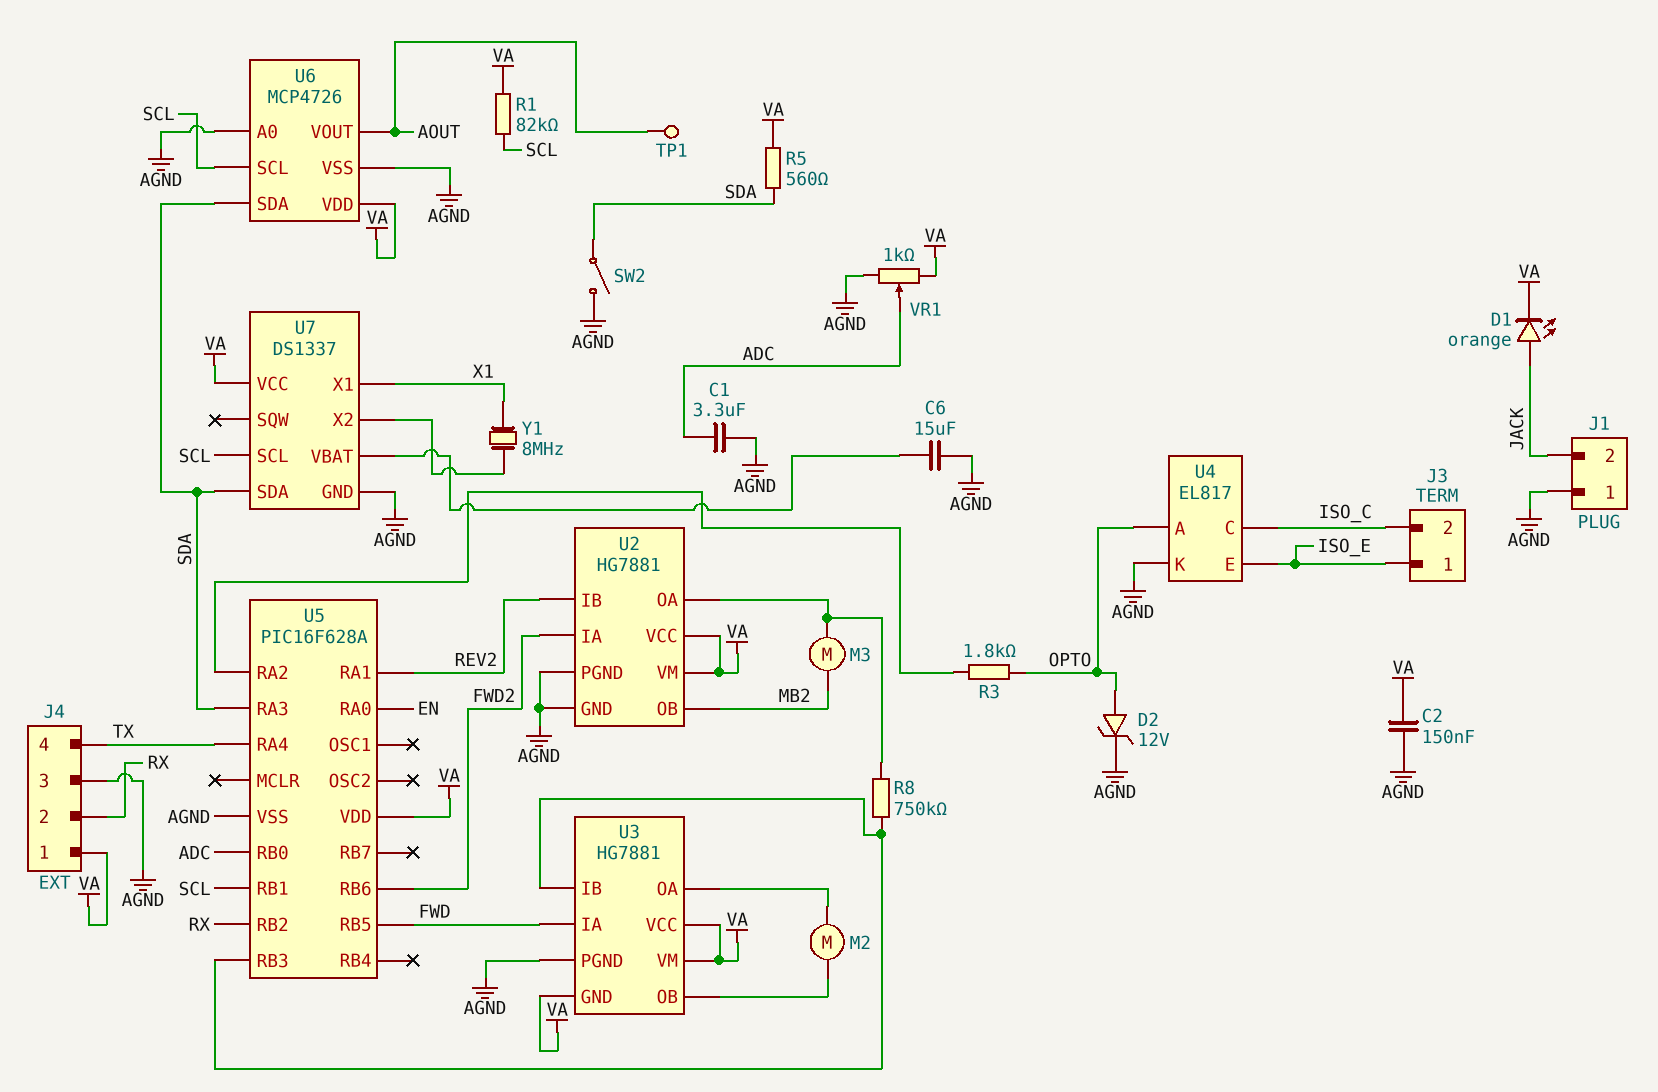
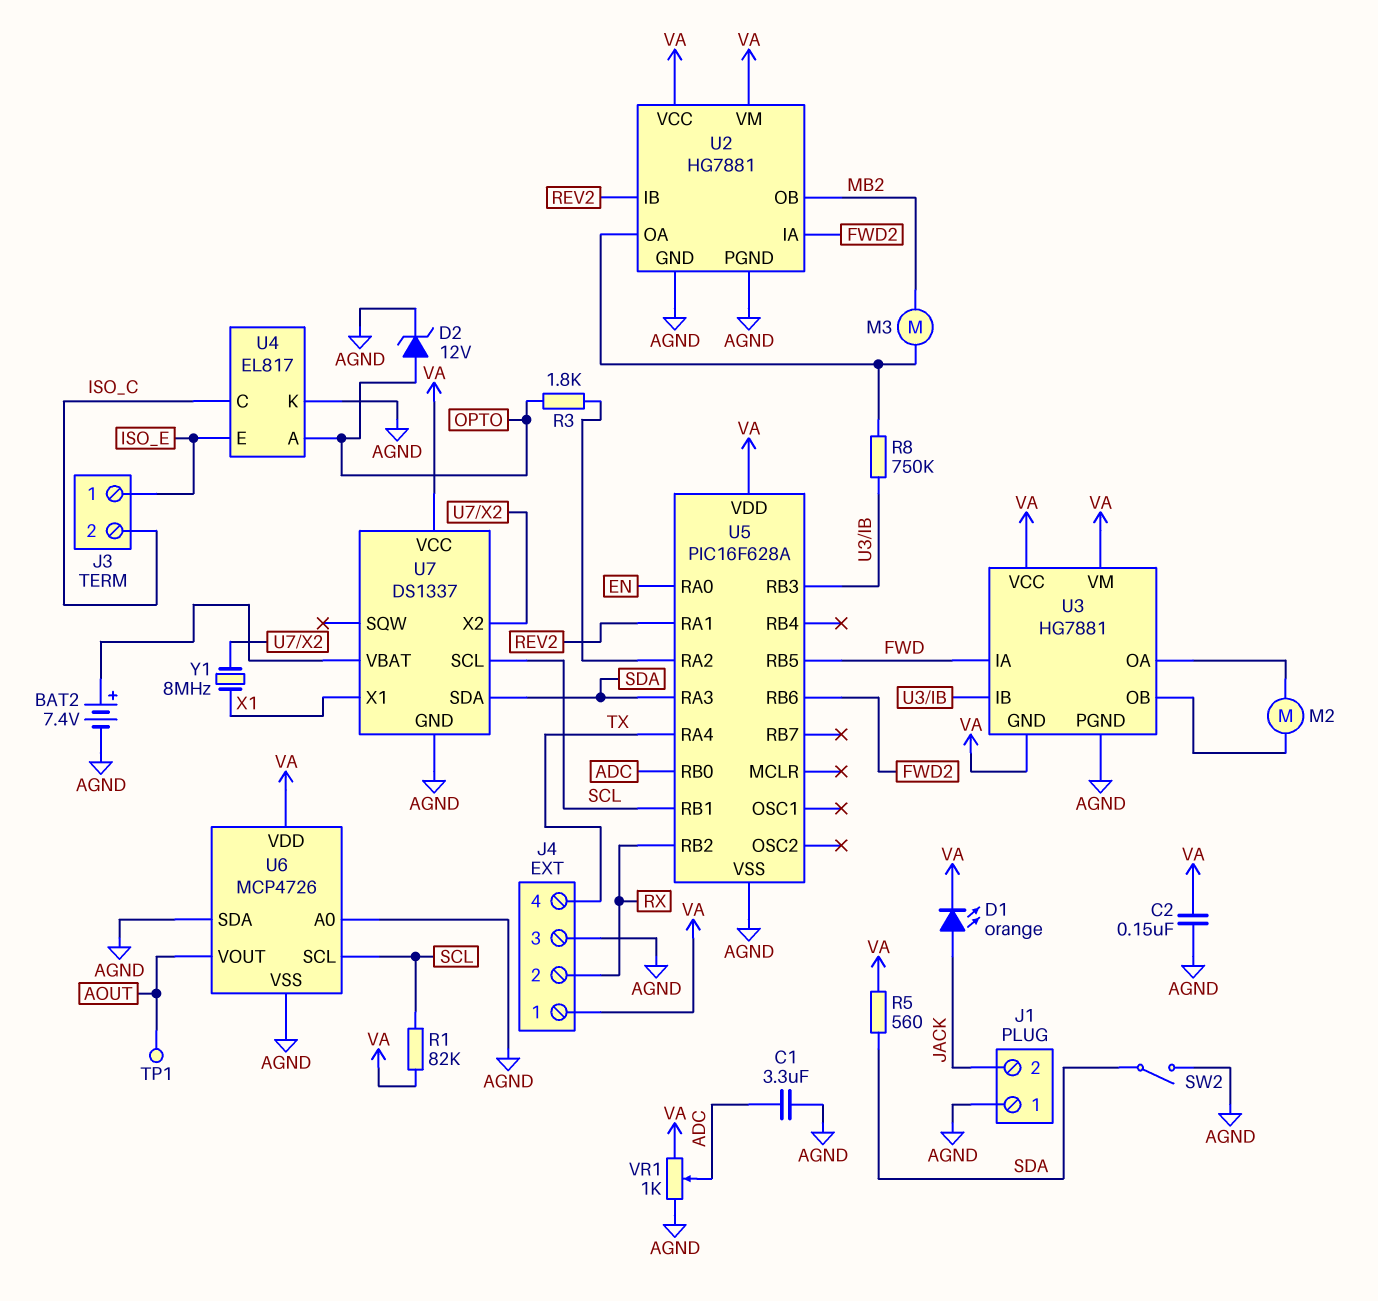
BAT2: none -> 7.4V (plus U7/VBAT, minus AGND)
C6: 15uF (AGND, U7/VBAT) -> none
U6 pin SDA: SDA -> AGND

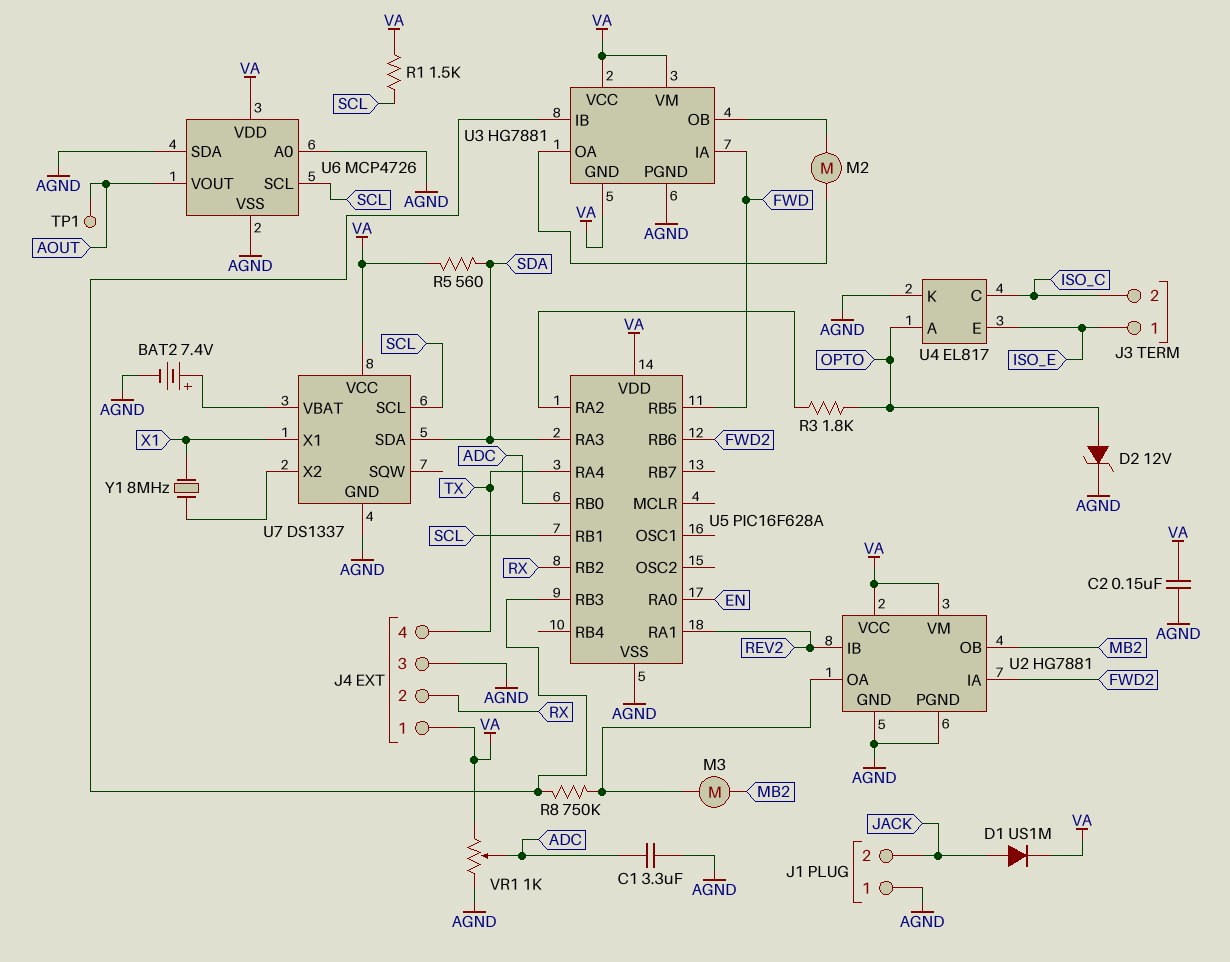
D1: LED orange (A JACK, K VA) -> diode US1M (A JACK, K VA)
R1: 82k (SCL, VA) -> 1.5k (SCL, VA)
SW2: switch (AGND, SDA) -> none

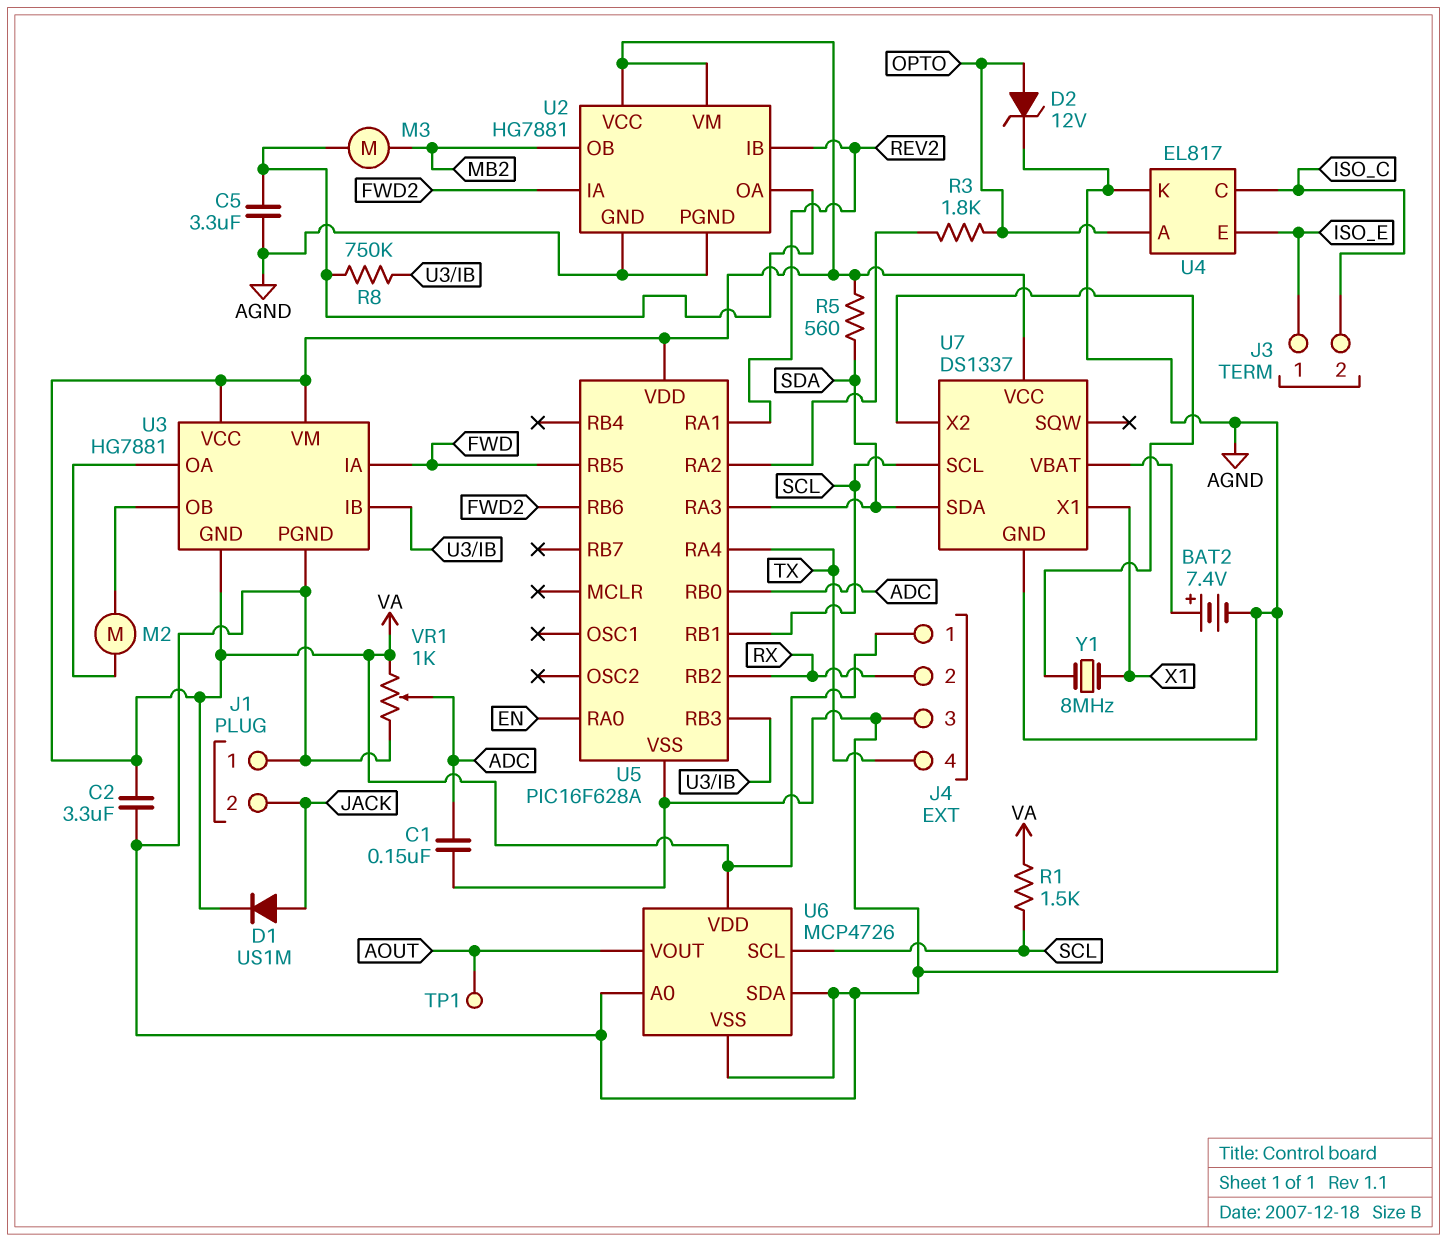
C1: 3.3uF (ADC, AGND) -> 150nF (ADC, AGND)
C2: 150nF (AGND, VA) -> 3.3uF (AGND, VA)
C5: none -> 3.3uF (AGND, U2/OA)

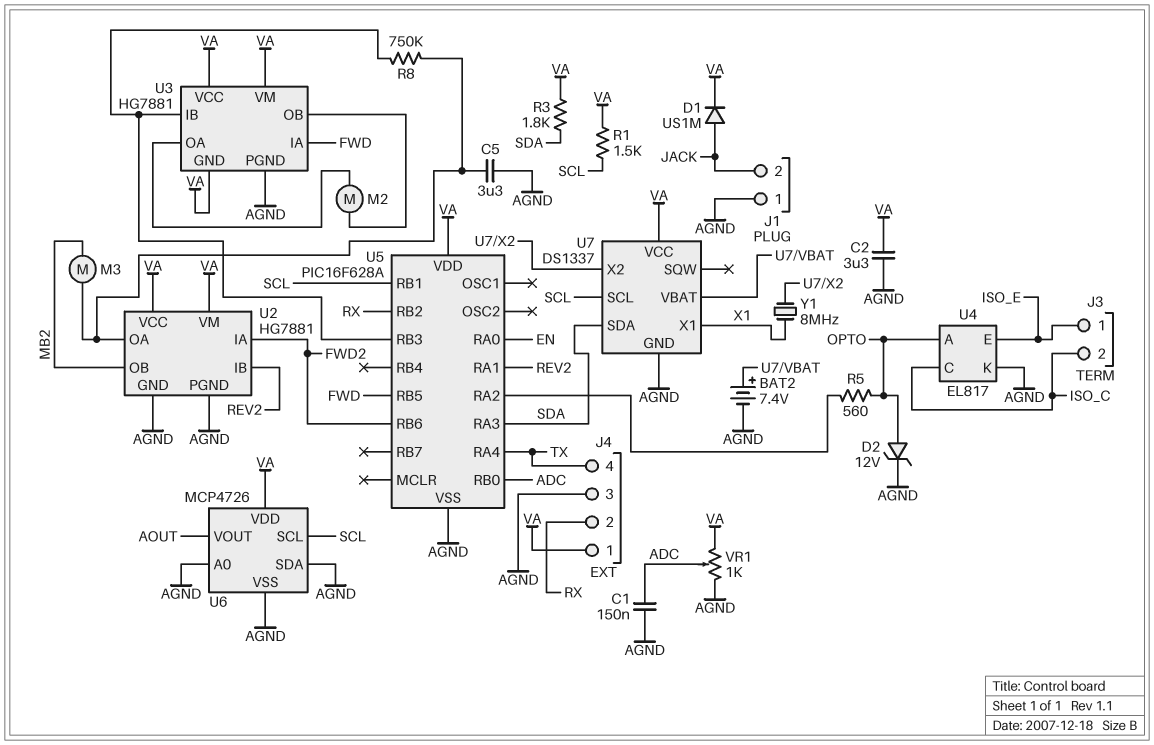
R3: 1.8k (OPTO, U5/RA2) -> 1.8k (SDA, VA)
R5: 560 (SDA, VA) -> 560 (OPTO, U5/RA2)
TP1: test point (AOUT) -> none

